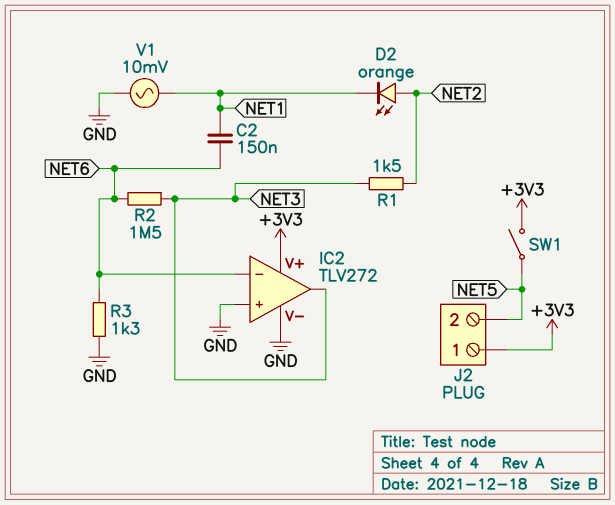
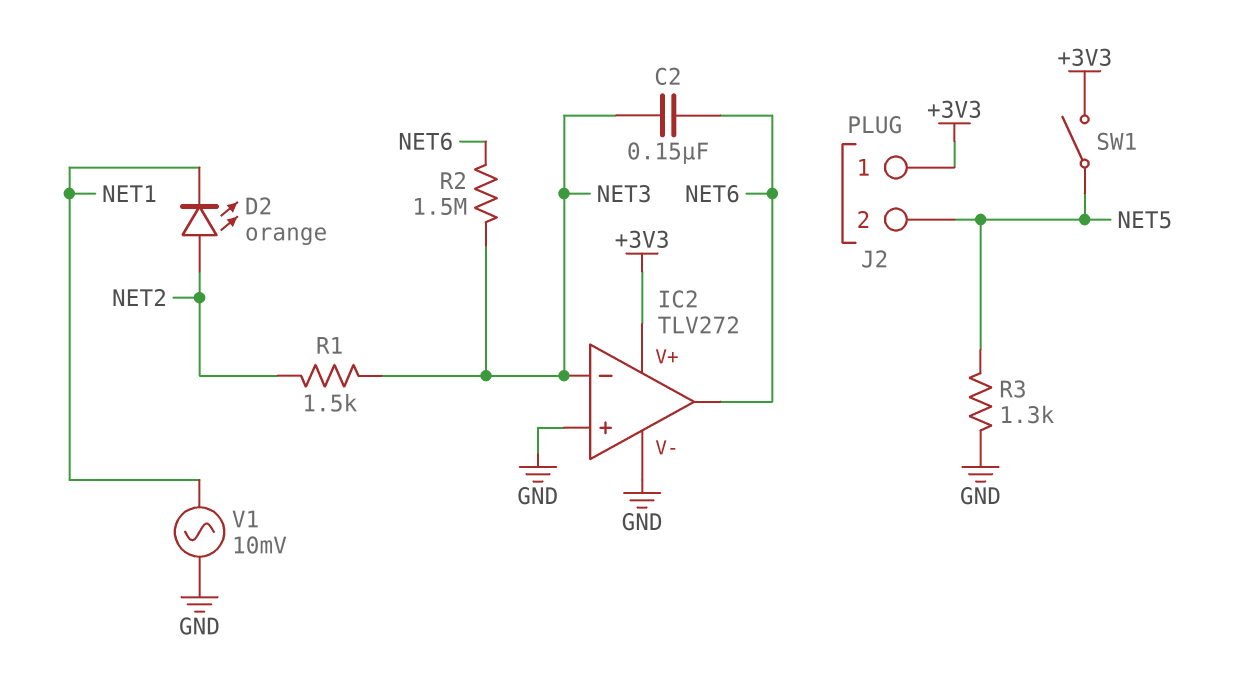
C2: 150nF (NET1, NET6) -> 150nF (NET3, NET6)
IC2 pin in-: NET6 -> NET3
IC2 pin out: NET3 -> NET6
R3: 1.3k (GND, NET6) -> 1.3k (GND, NET5)

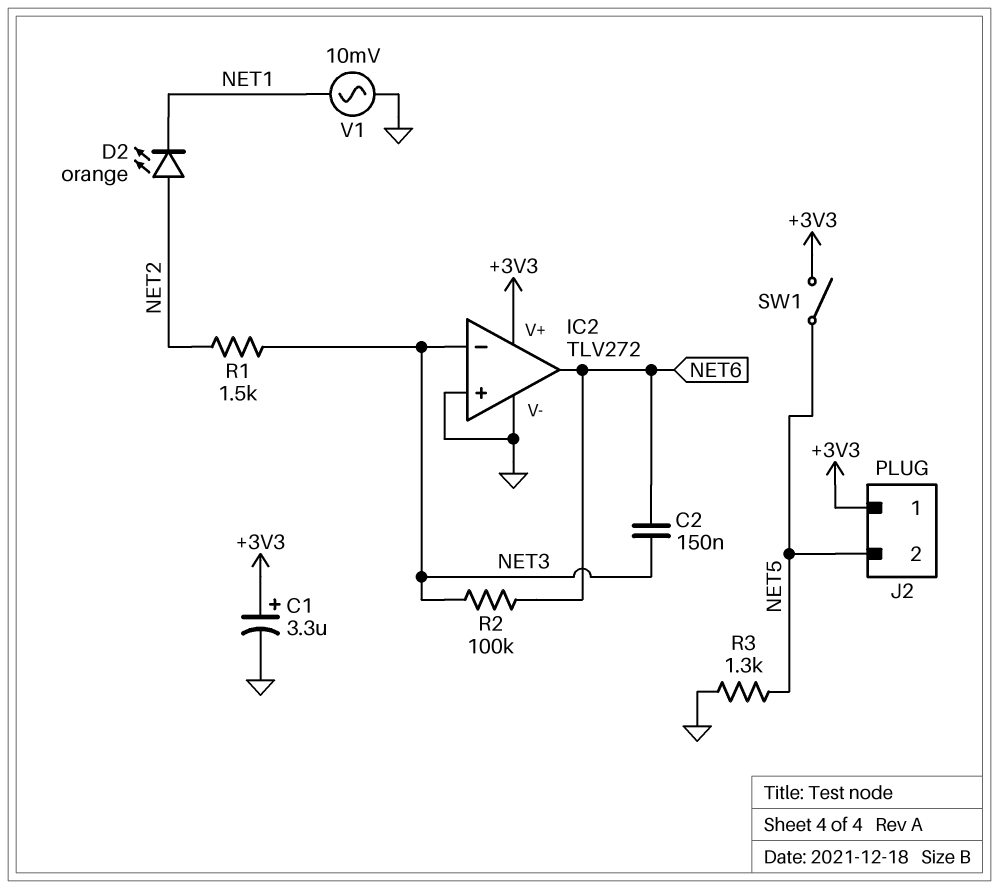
C1: none -> 3.3uF (plus +3V3, minus GND)
R2: 1.5M (NET3, NET6) -> 100k (NET3, NET6)

